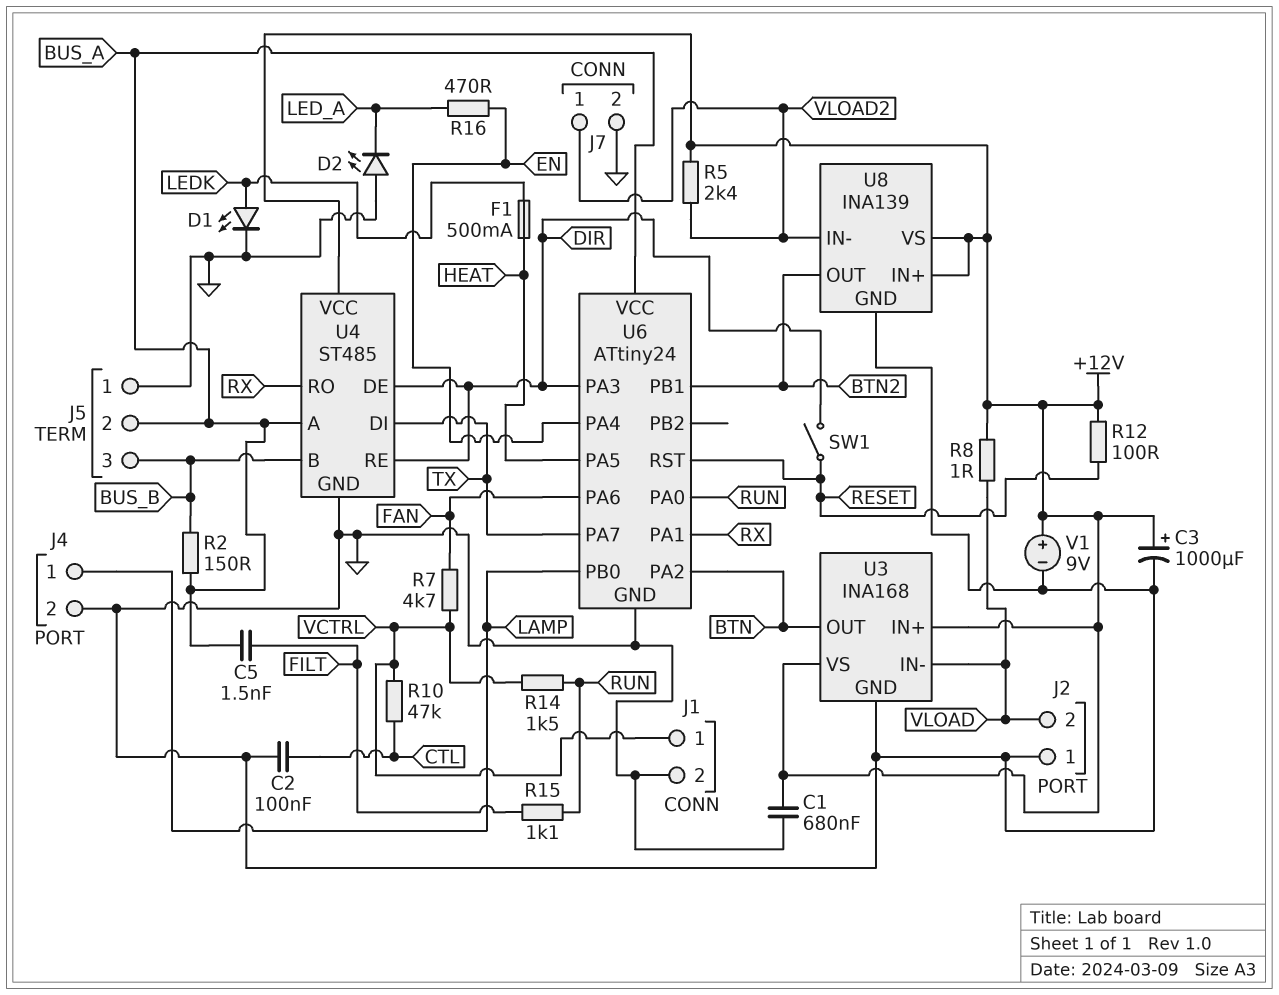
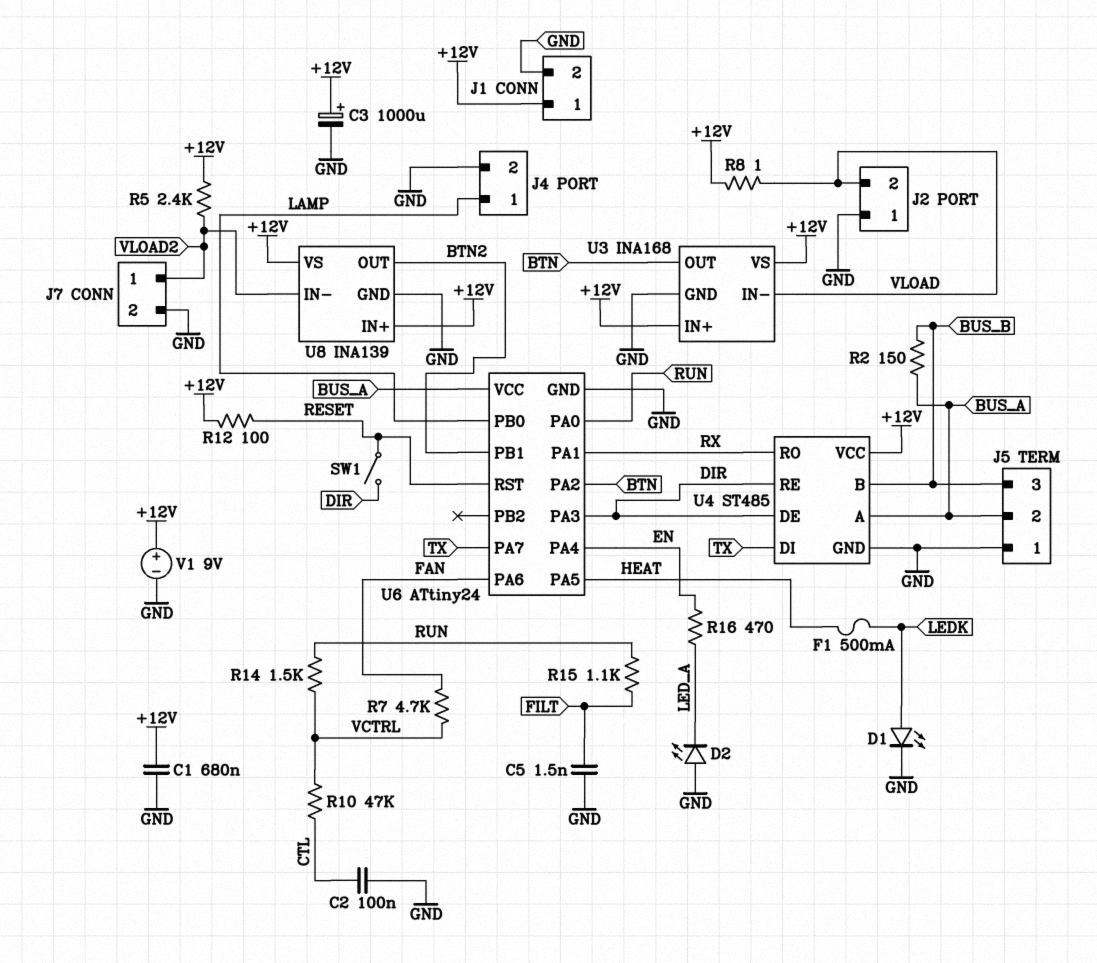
C5: 1.5nF (BUS_A, FILT) -> 1.5nF (FILT, GND)
J1 pin 1: VCTRL -> +12V

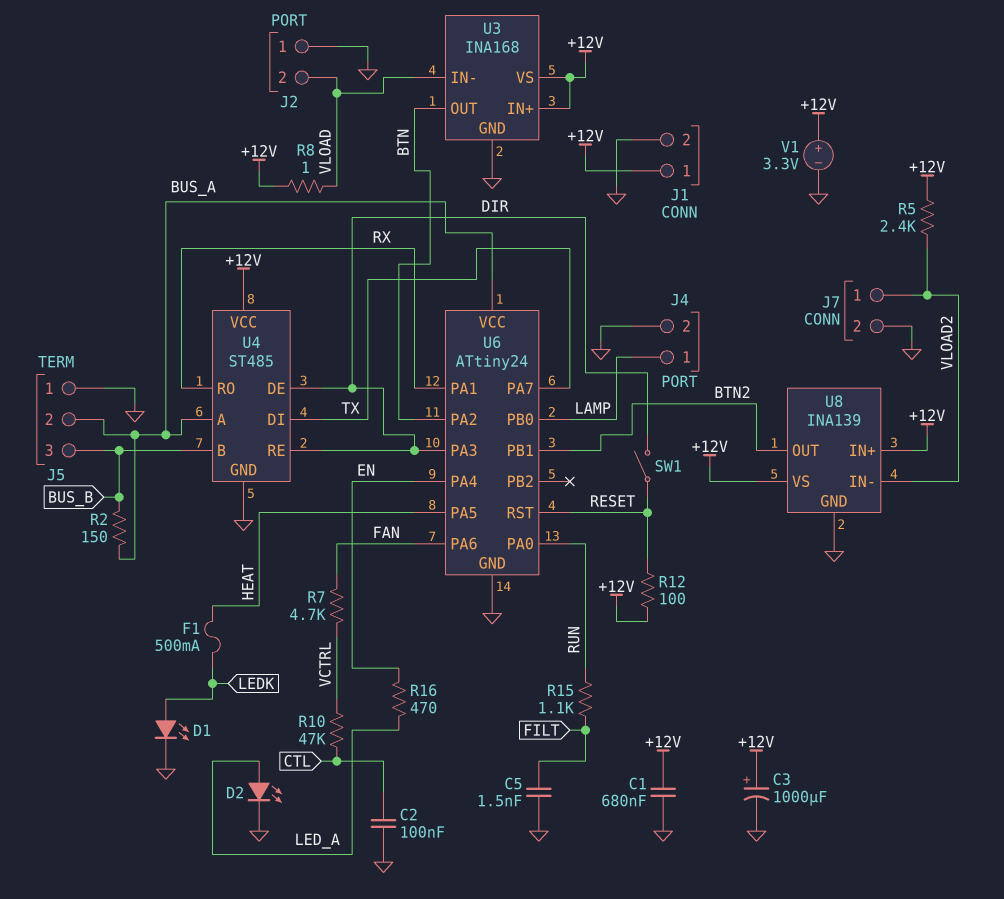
D2: LED (A GND, K LED_A) -> LED (A LED_A, K GND)
R14: 1.5k (RUN, VCTRL) -> none
V1: 9V (plus +12V, minus GND) -> 3.3V (plus +12V, minus GND)

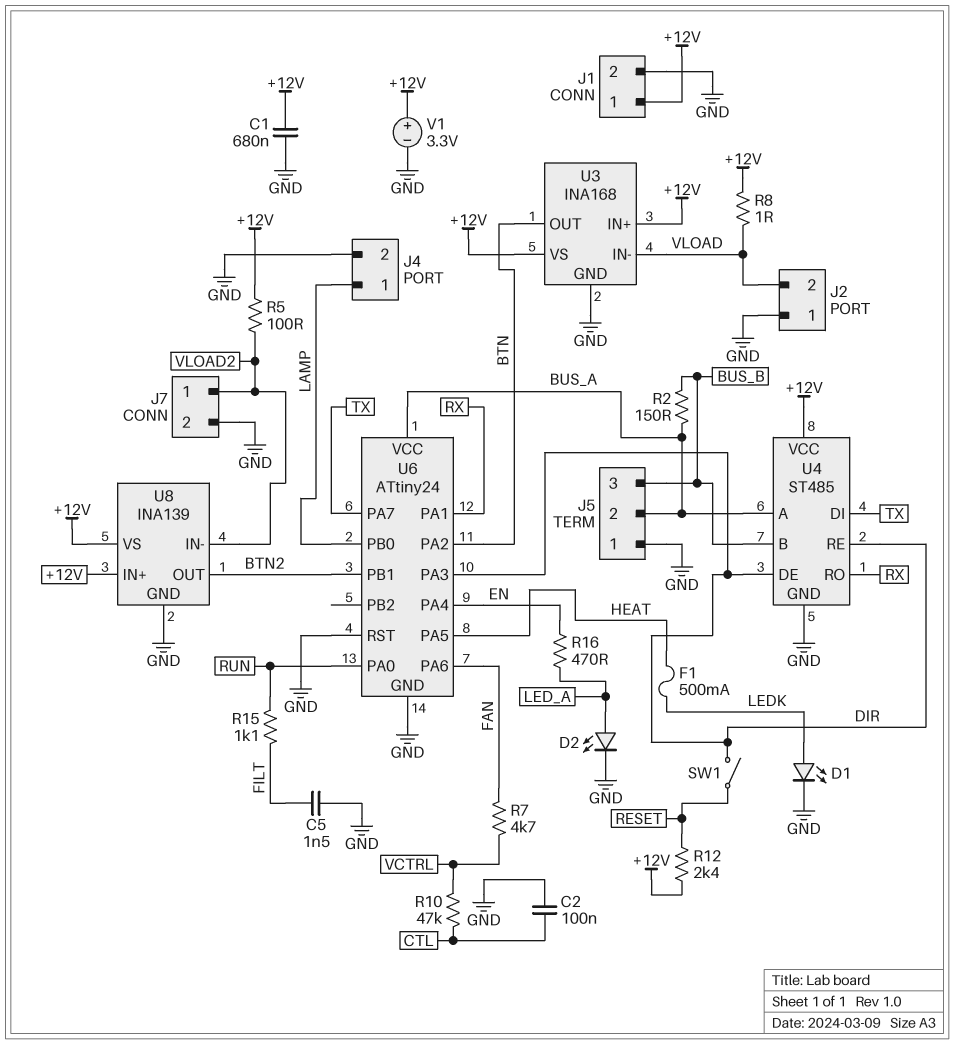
C3: 1000uF (plus +12V, minus GND) -> none
R5: 2.4k (+12V, VLOAD2) -> 100 (+12V, VLOAD2)
R12: 100 (+12V, RESET) -> 2.4k (+12V, RESET)
U6 pin RST: RESET -> GND

